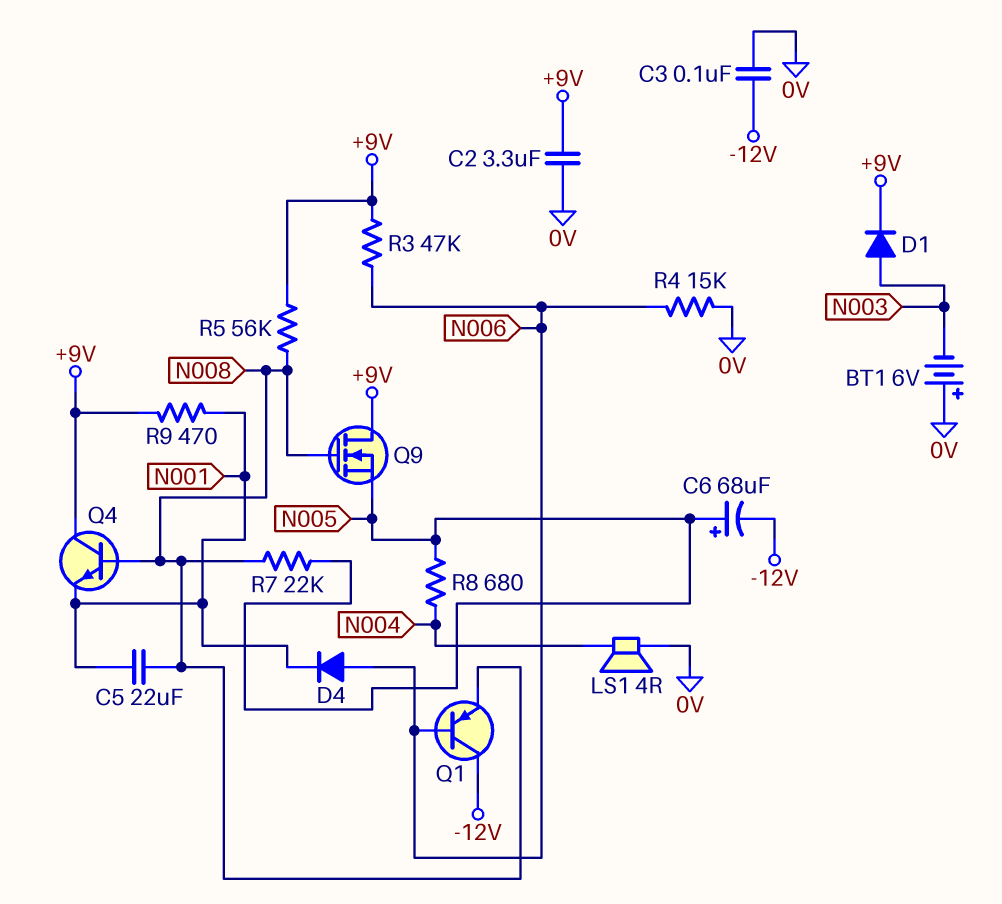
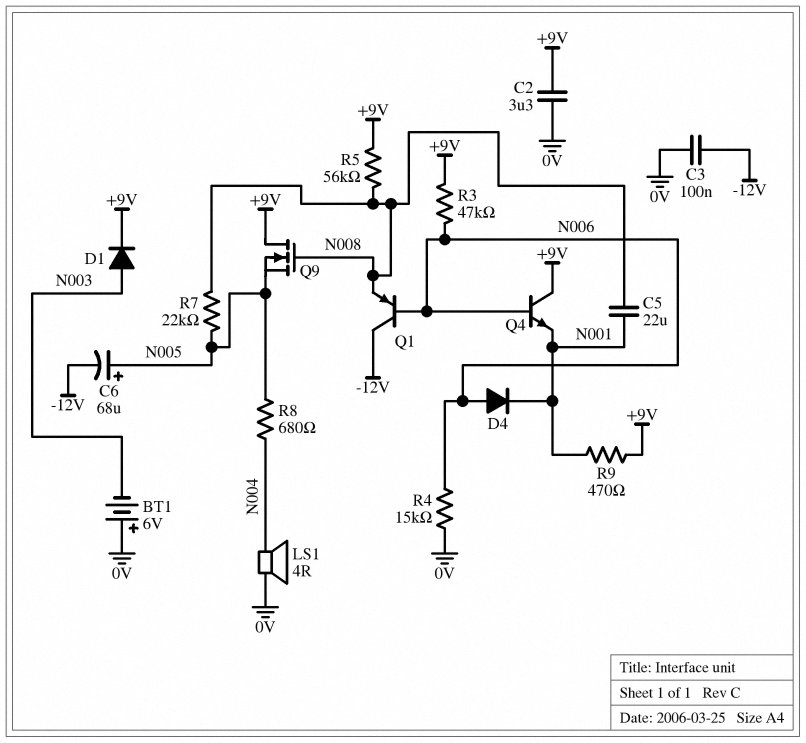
Q4: NPN (B N008, C +9V, E N001) -> NPN (B N006, C +9V, E N001)

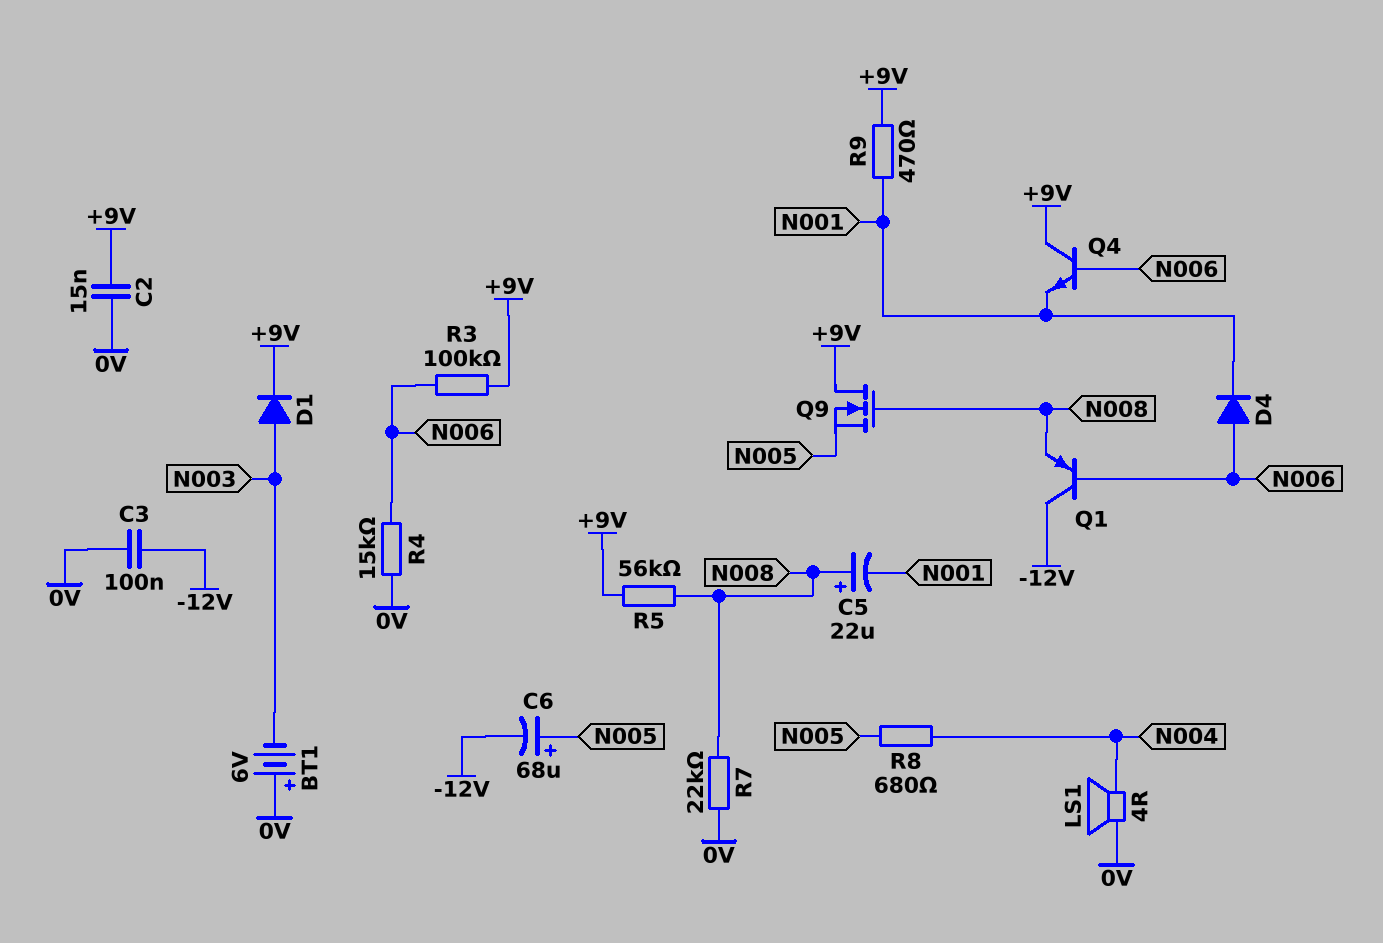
C2: 3.3uF (+9V, 0V) -> 15nF (+9V, 0V)
C5: 22uF (N001, N008) -> 22uF (plus N008, minus N001)
R3: 47k (+9V, N006) -> 100k (+9V, N006)
R7: 22k (N005, N008) -> 22k (0V, N008)

